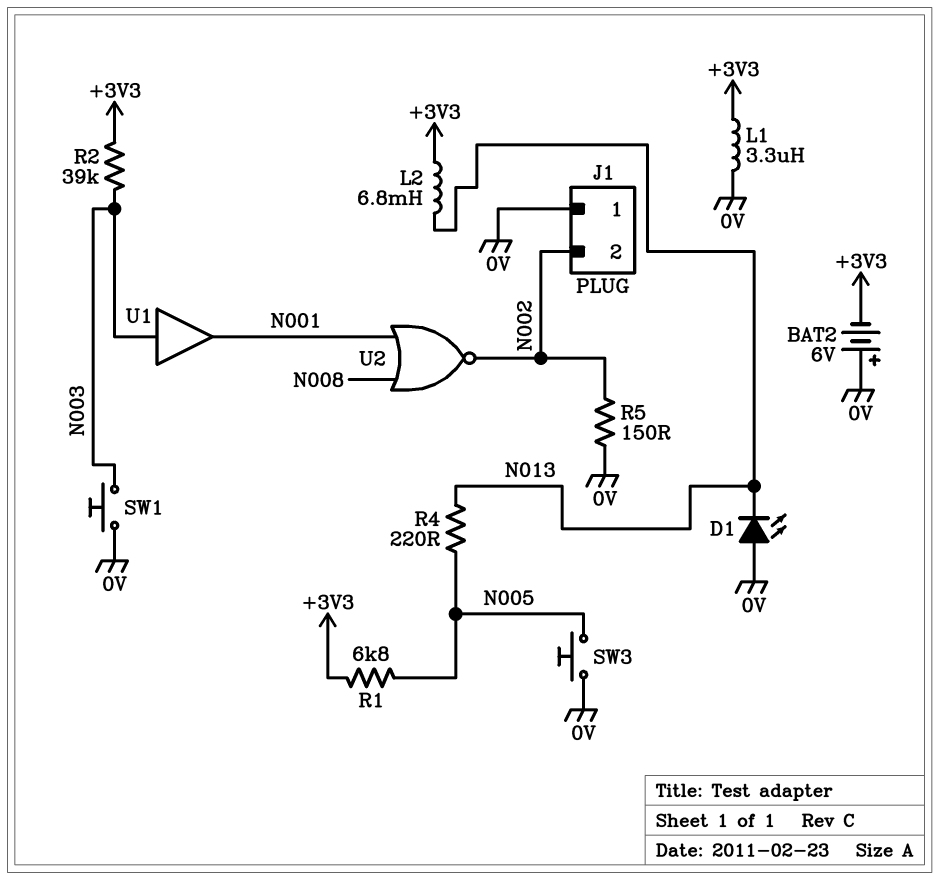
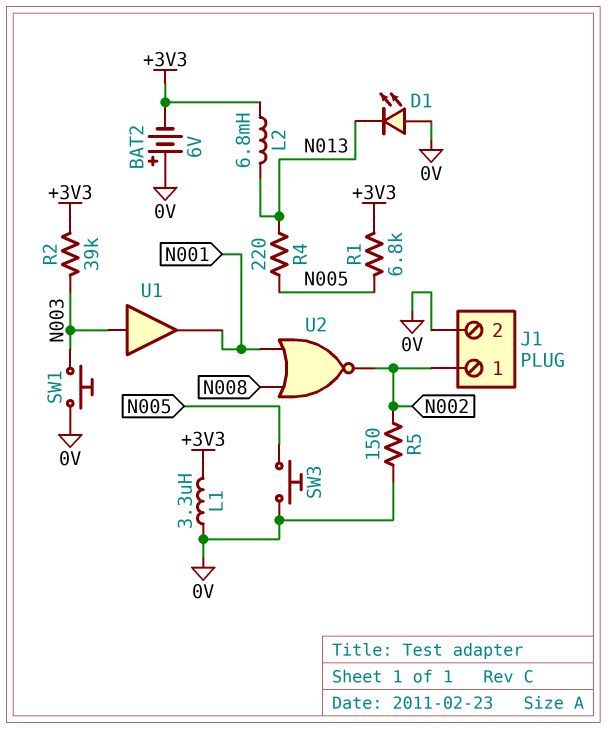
J1 pin 1: 0V -> N002
J1 pin 2: N002 -> 0V

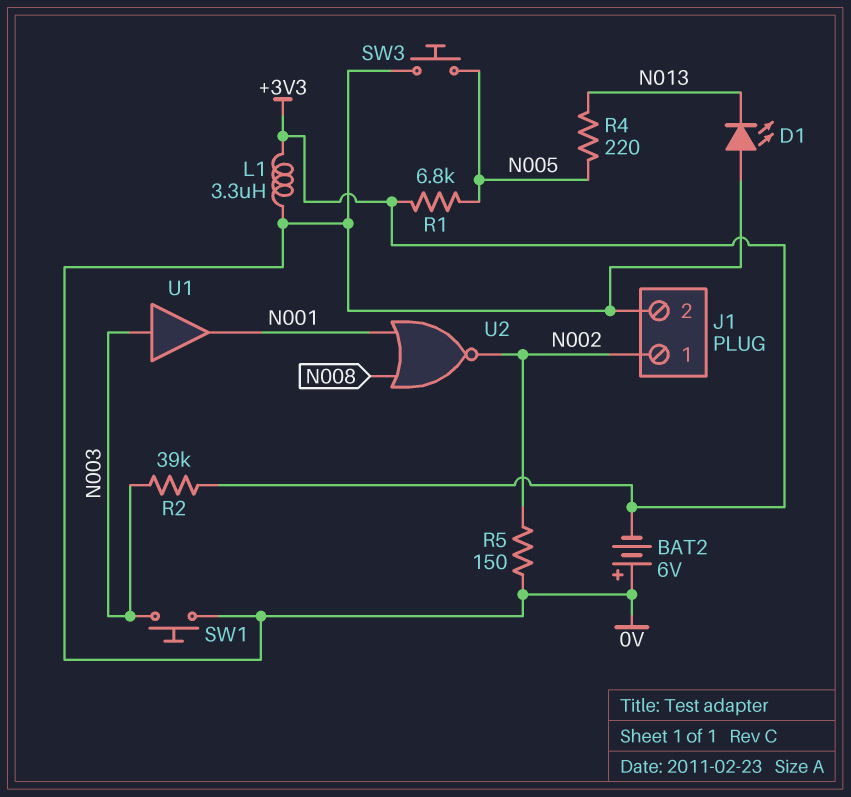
L2: 6.8mH (+3V3, N013) -> none

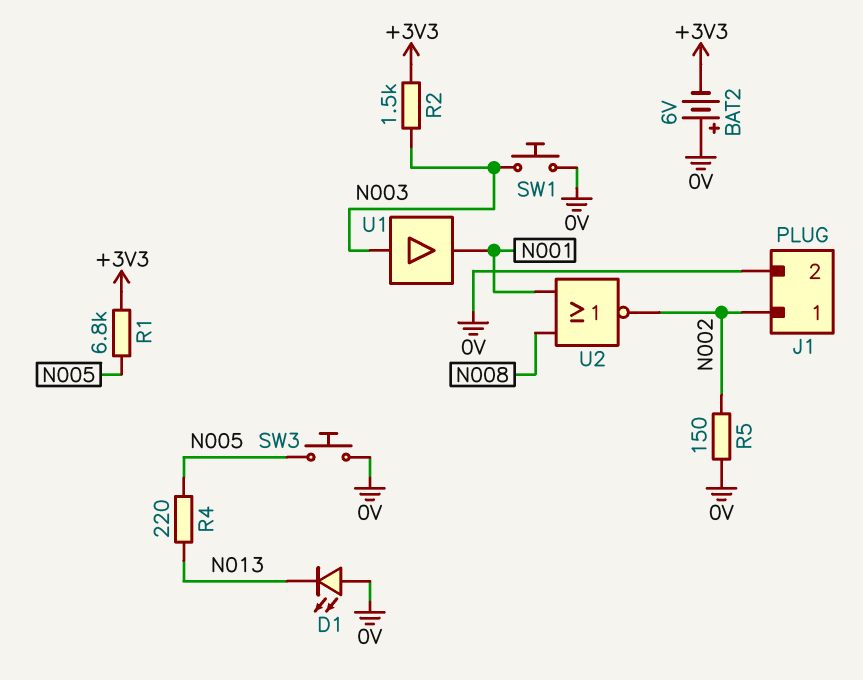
L1: 3.3uH (+3V3, 0V) -> none
R2: 39k (+3V3, N003) -> 1.5k (+3V3, N003)

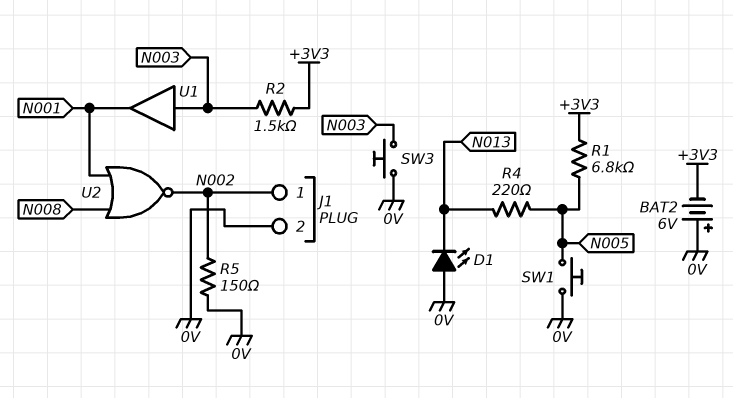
SW1: button (0V, N003) -> button (0V, N005)
SW3: button (0V, N005) -> button (0V, N003)

